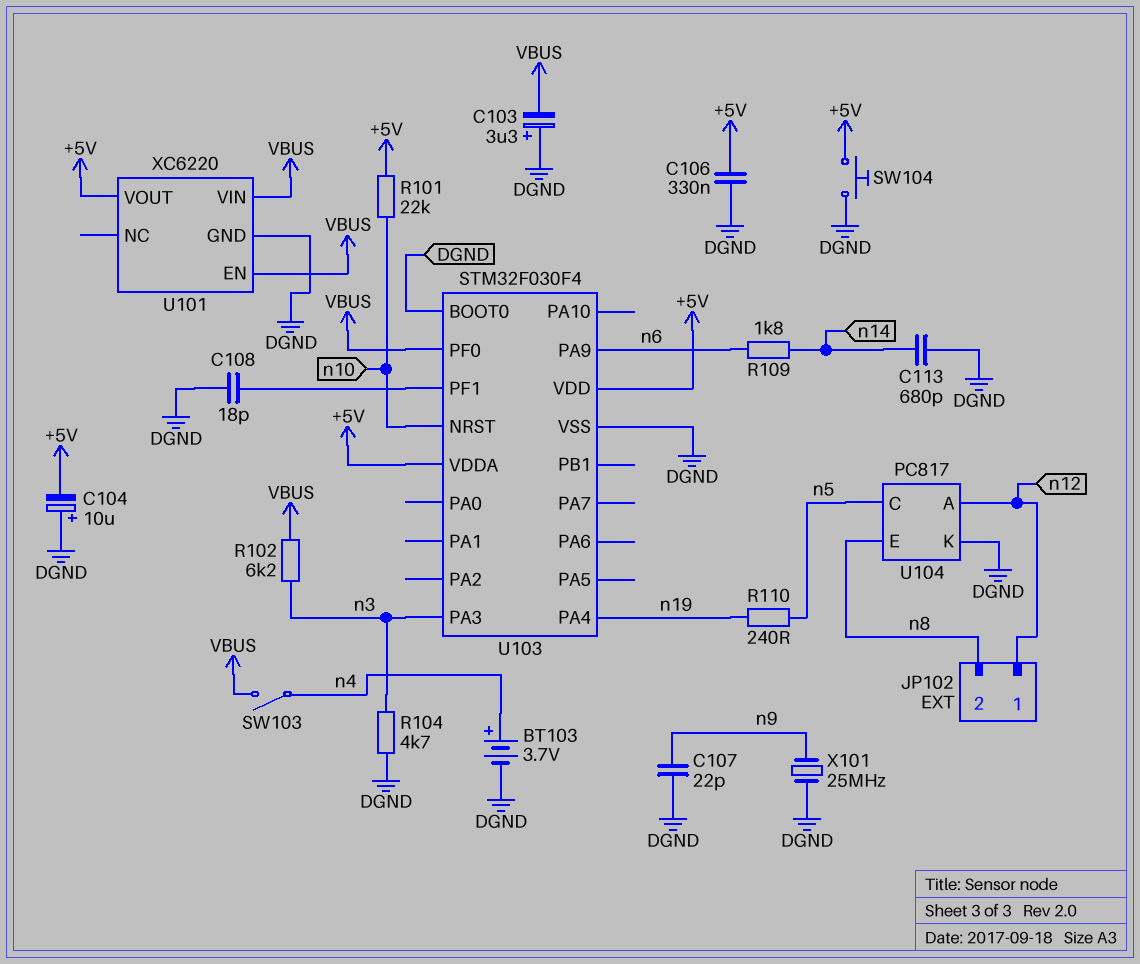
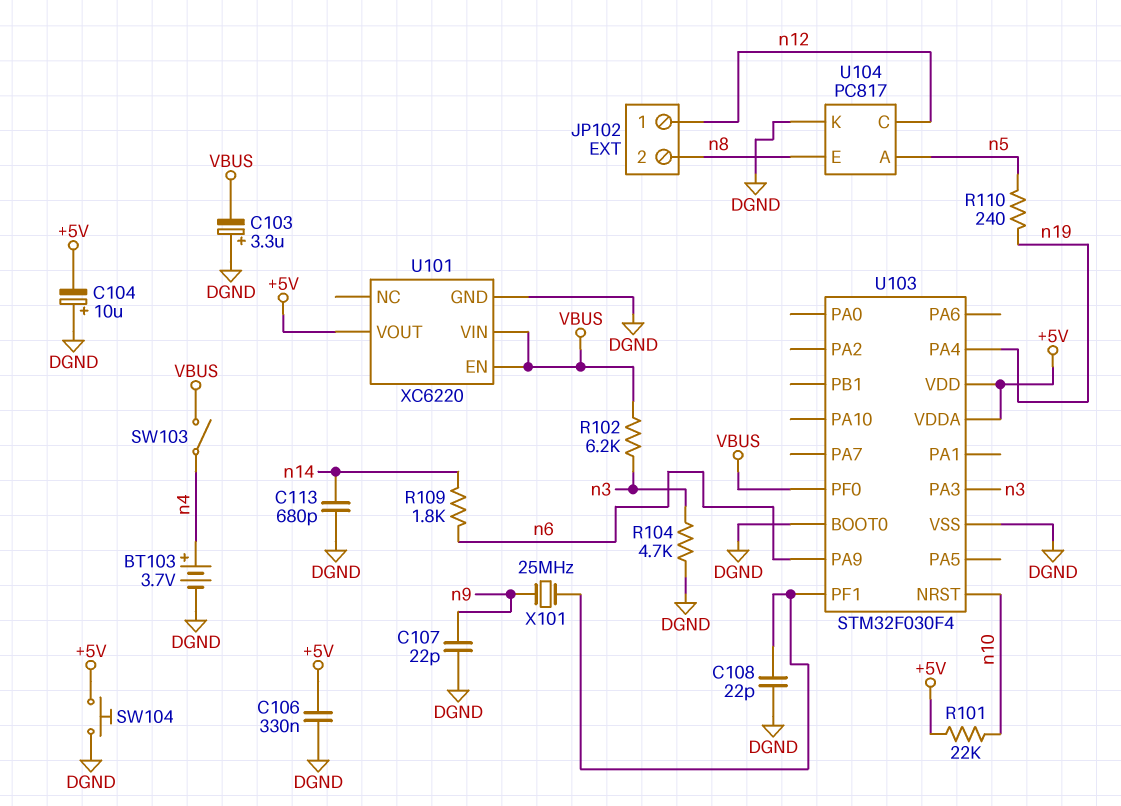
C108: 18pF (DGND, U103/PF1) -> 22pF (DGND, U103/PF1)
U104 pin A: n12 -> n5
U104 pin C: n5 -> n12
X101: 25MHz (DGND, n9) -> 25MHz (U103/PF1, n9)

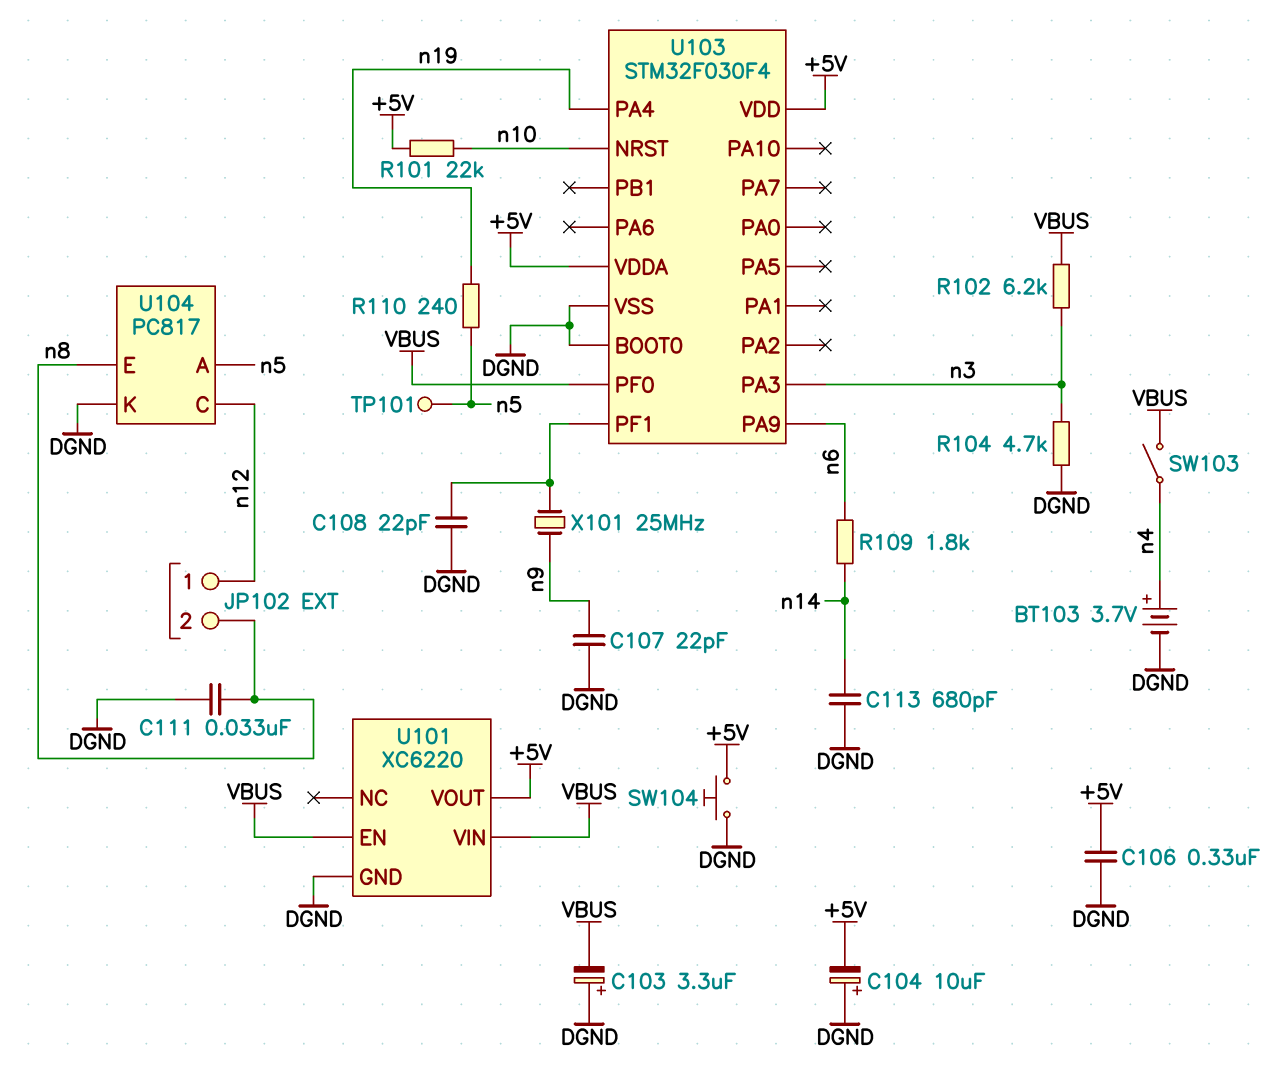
C111: none -> 33nF (DGND, n8)
TP101: none -> test point (n5)

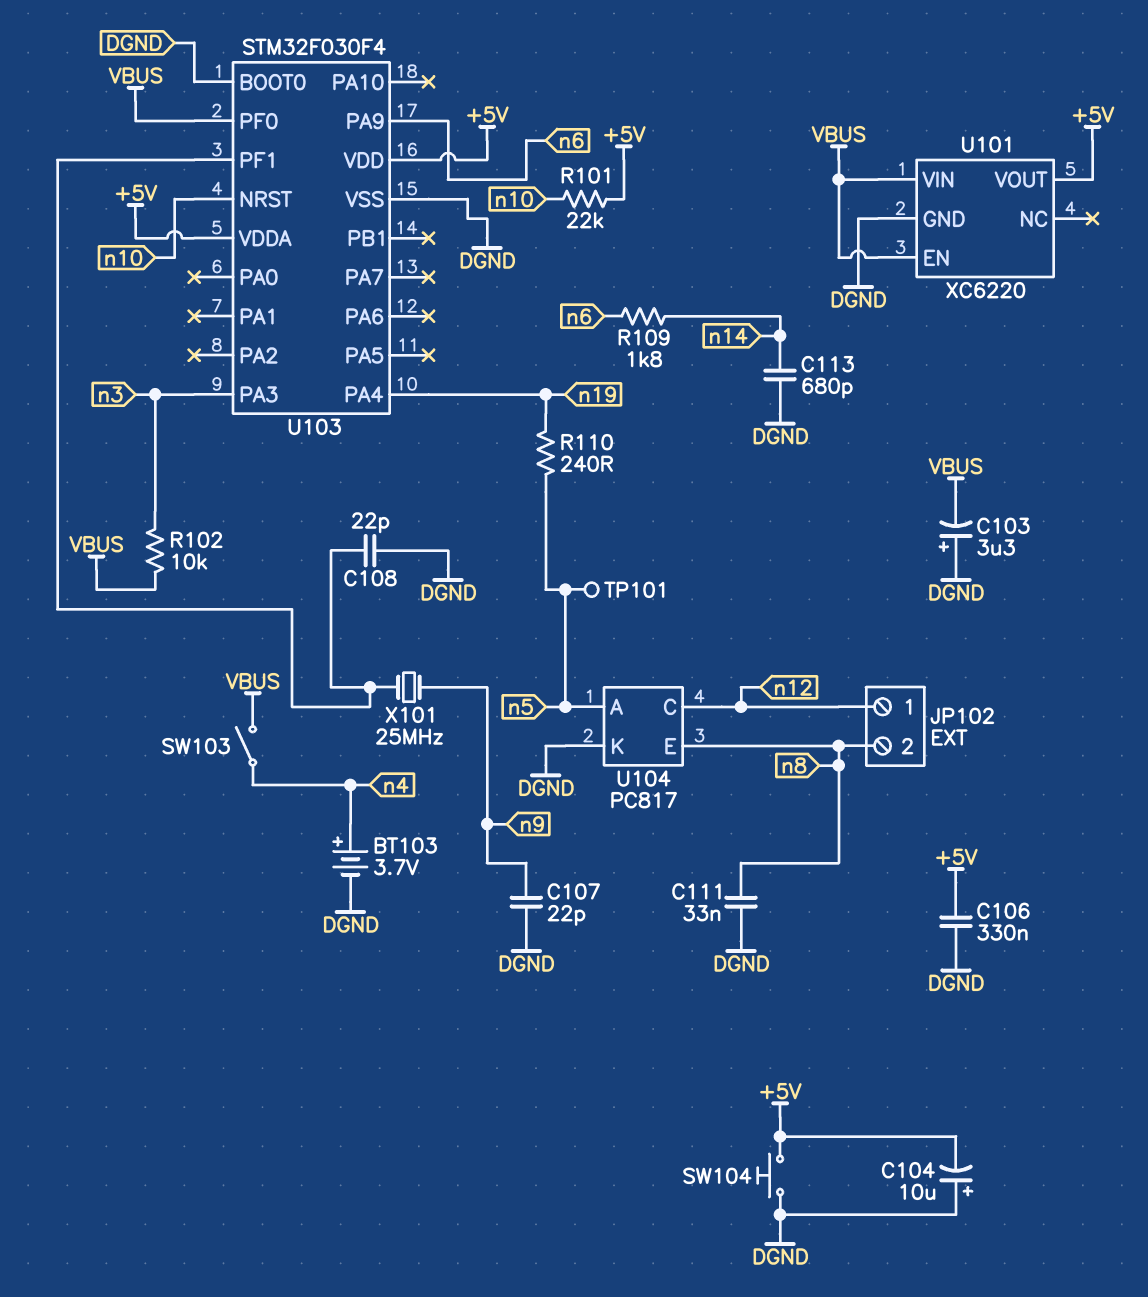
R102: 6.2k (VBUS, n3) -> 10k (VBUS, n3)
R104: 4.7k (DGND, n3) -> none

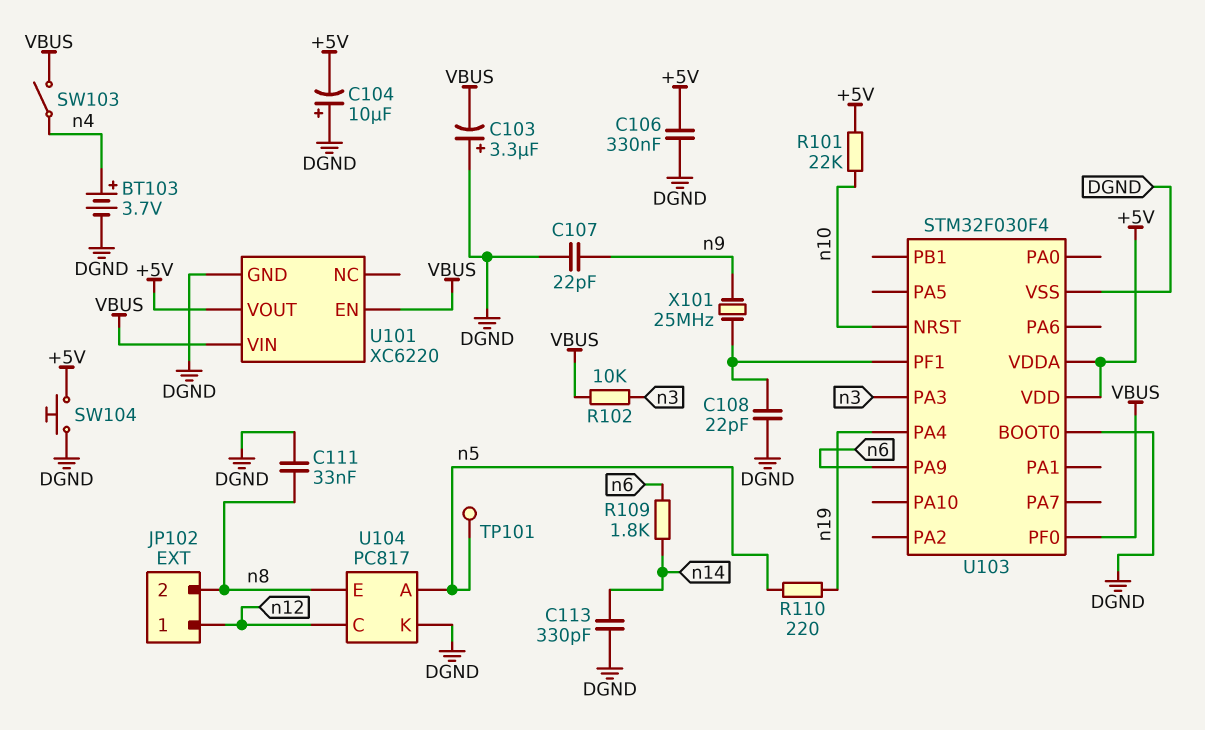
C113: 680pF (DGND, n14) -> 330pF (DGND, n14)
R110: 240 (n5, n19) -> 220 (n5, n19)

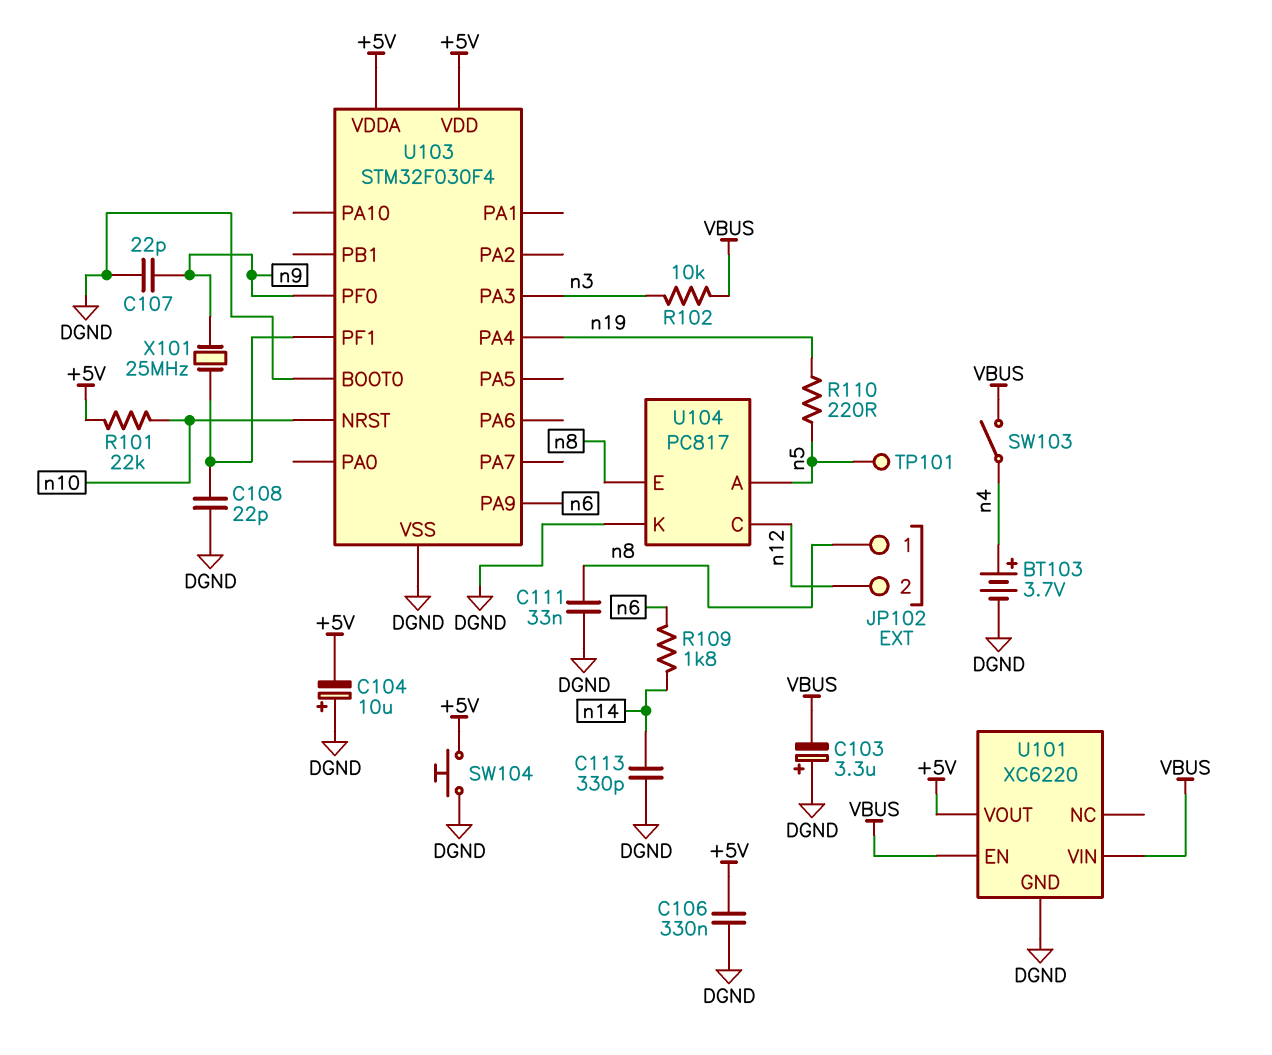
JP102 pin 1: n12 -> n8
JP102 pin 2: n8 -> n12
U103 pin PF0: VBUS -> n9

